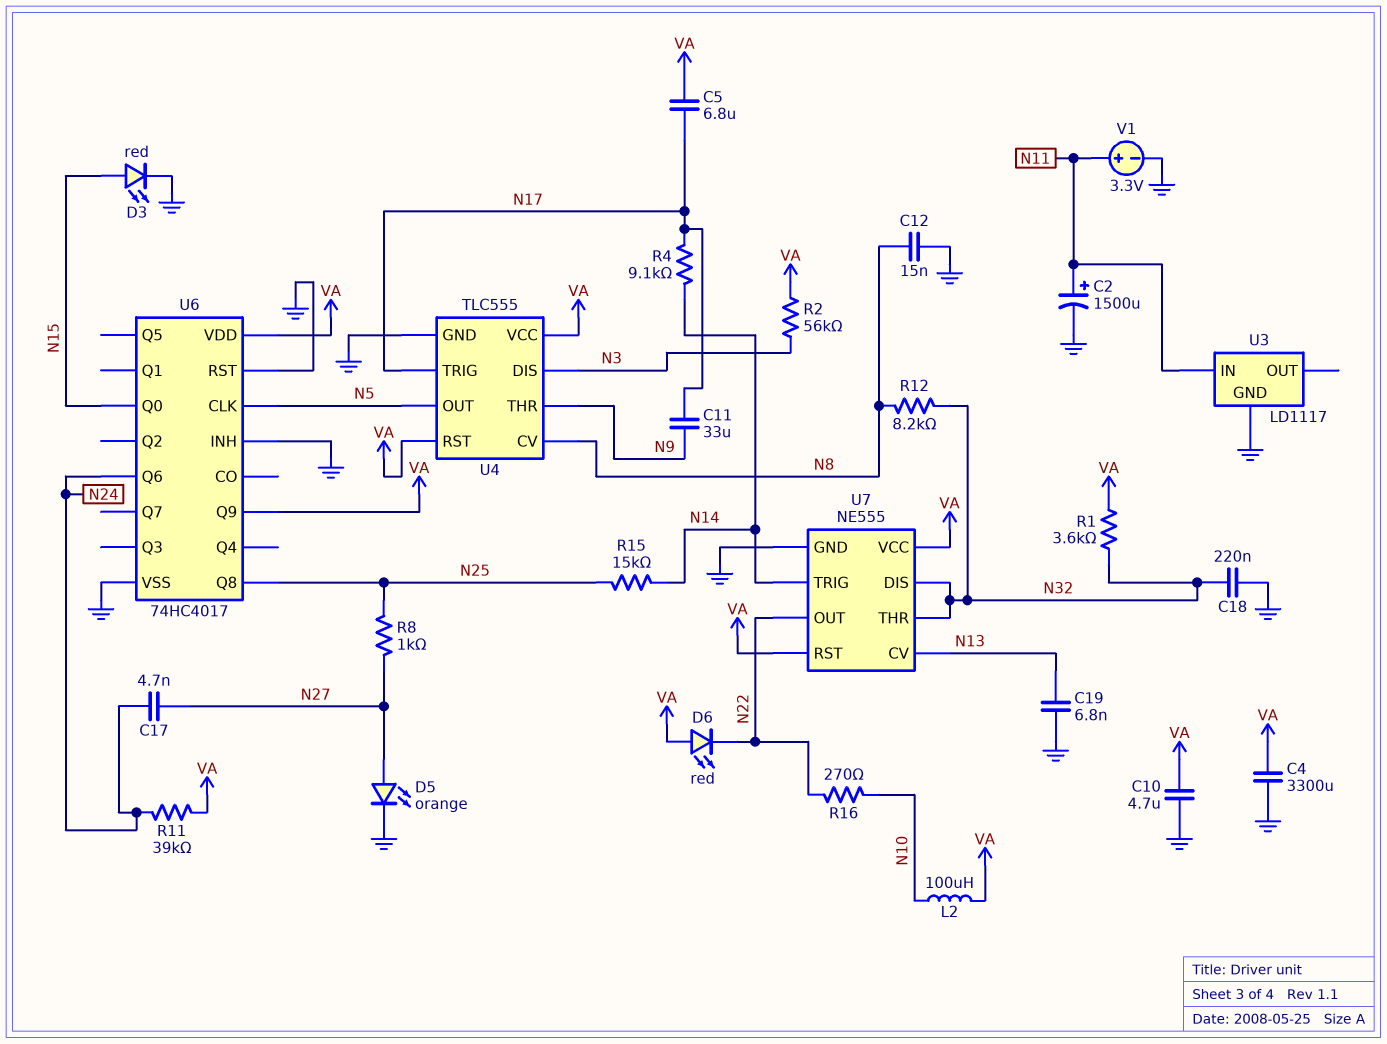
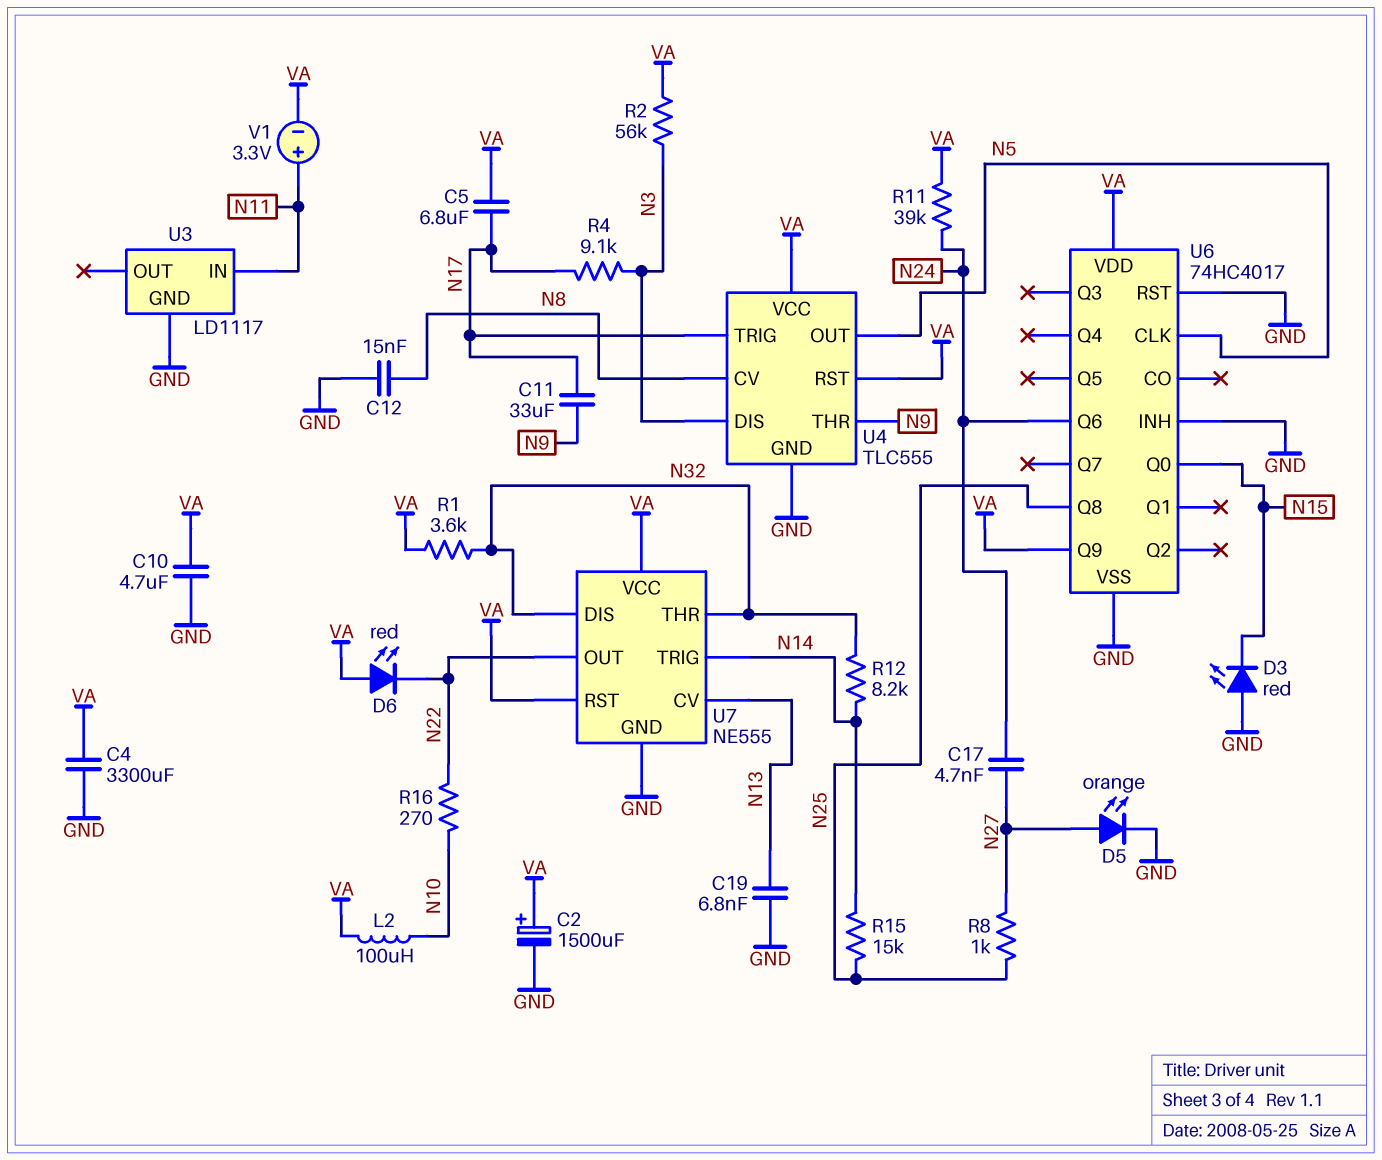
C2: 1500uF (plus N11, minus GND) -> 1500uF (plus VA, minus GND)
C18: 220nF (GND, N32) -> none
D3: LED red (A N15, K GND) -> LED red (A GND, K N15)
R4: 9.1k (N14, N17) -> 9.1k (N3, N17)
R12: 8.2k (N8, N32) -> 8.2k (N14, N32)
V1: 3.3V (plus N11, minus GND) -> 3.3V (plus N11, minus VA)

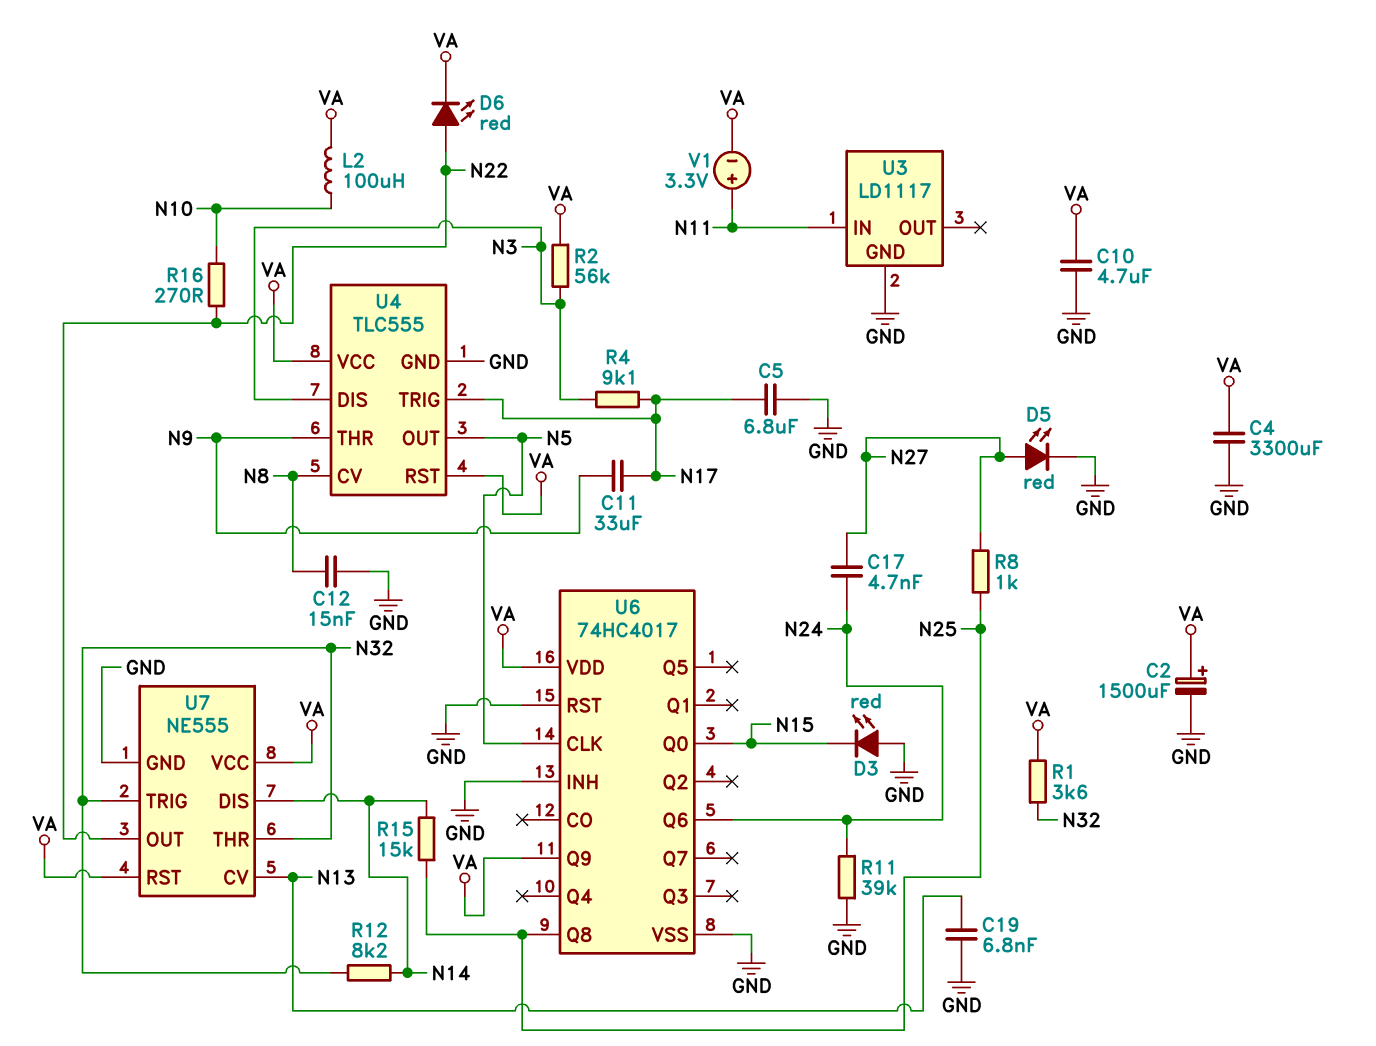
C5: 6.8uF (N17, VA) -> 6.8uF (GND, N17)
D5: LED orange (A N27, K GND) -> LED red (A N27, K GND)
D6: LED red (A VA, K N22) -> LED red (A N22, K VA)
R11: 39k (N24, VA) -> 39k (GND, N24)
U7 pin DIS: N32 -> N14
U7 pin TRIG: N14 -> N32

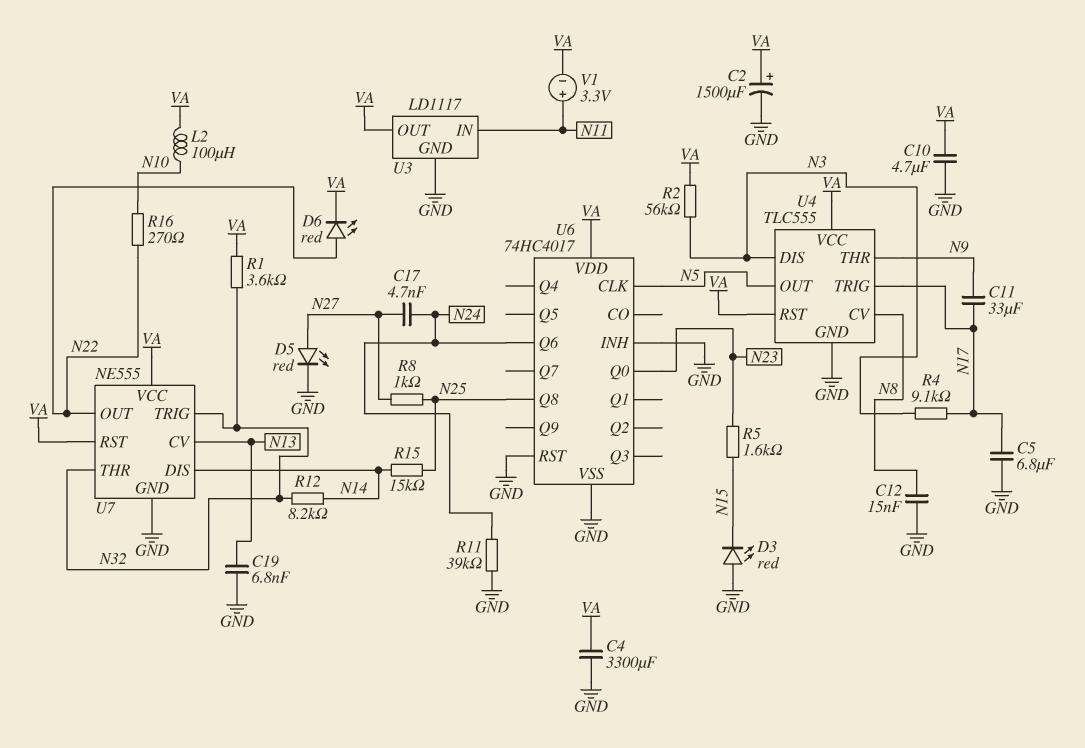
R5: none -> 1.6k (N15, N23)
U3 pin OUT: none -> VA
U6 pin Q0: N15 -> N23
U6 pin Q9: VA -> none

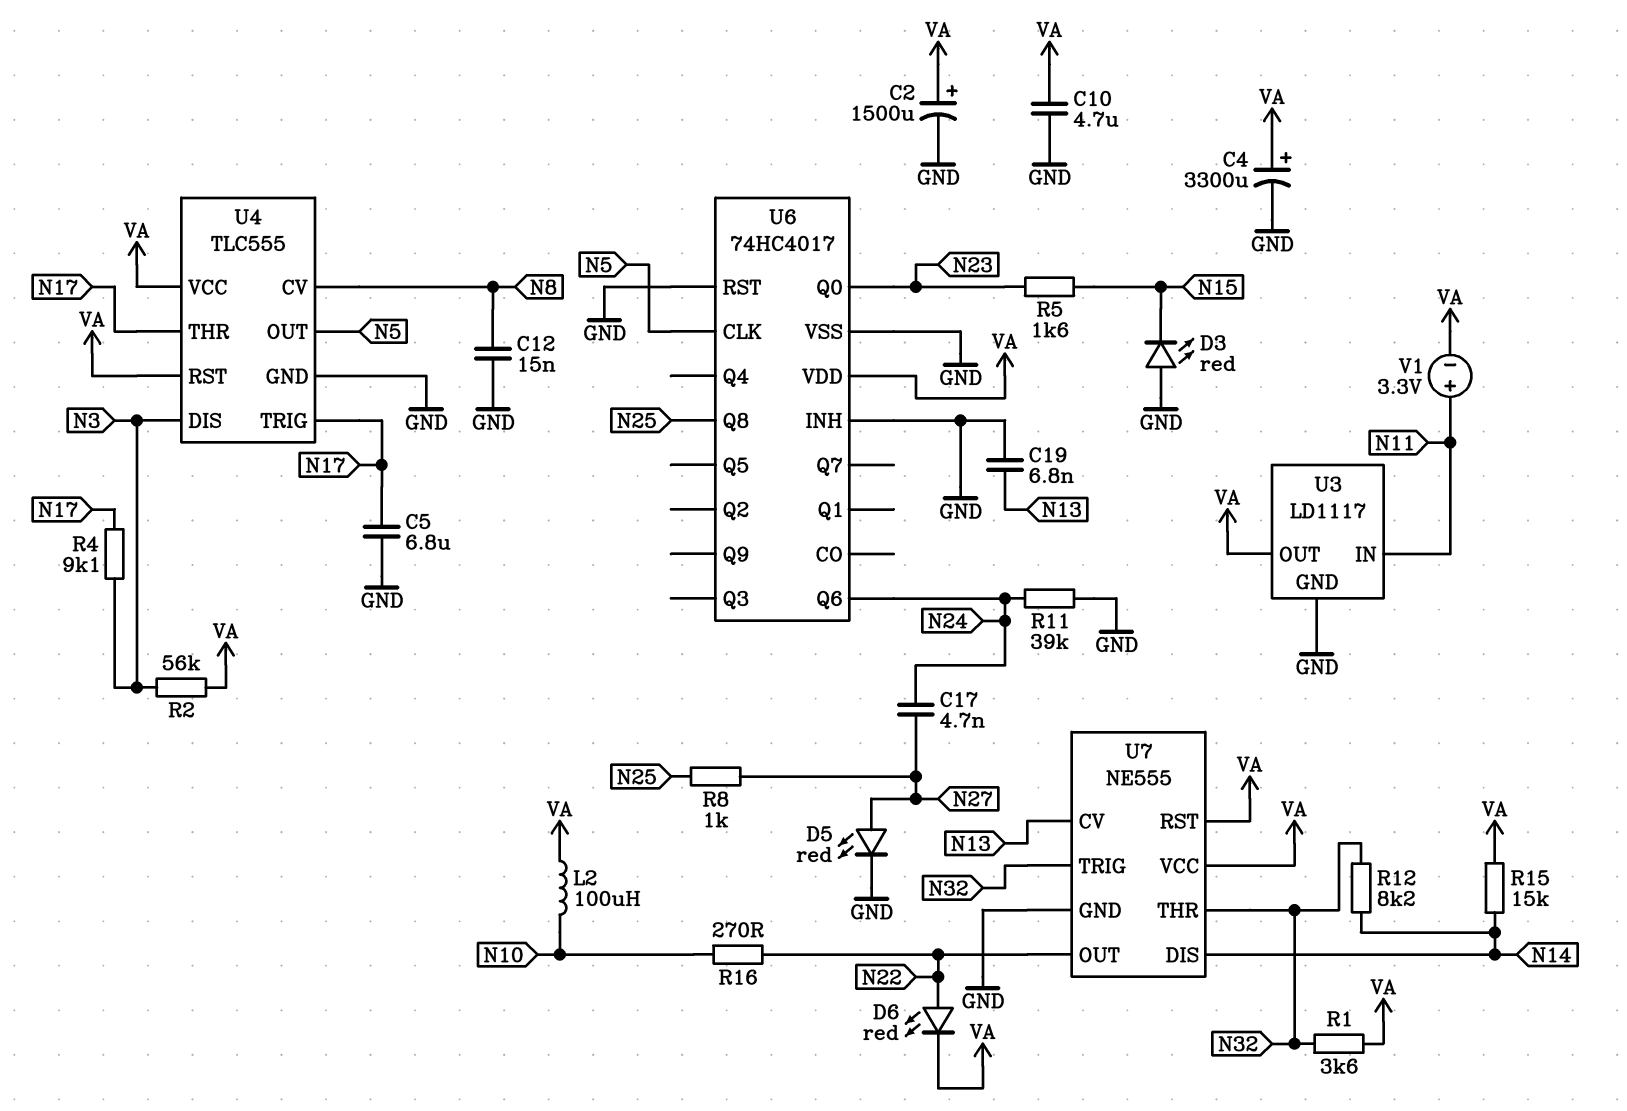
C4: 3300uF (GND, VA) -> 3300uF (plus VA, minus GND)
C11: 33uF (N9, N17) -> none
R15: 15k (N14, N25) -> 15k (N14, VA)
U4 pin THR: N9 -> N17

